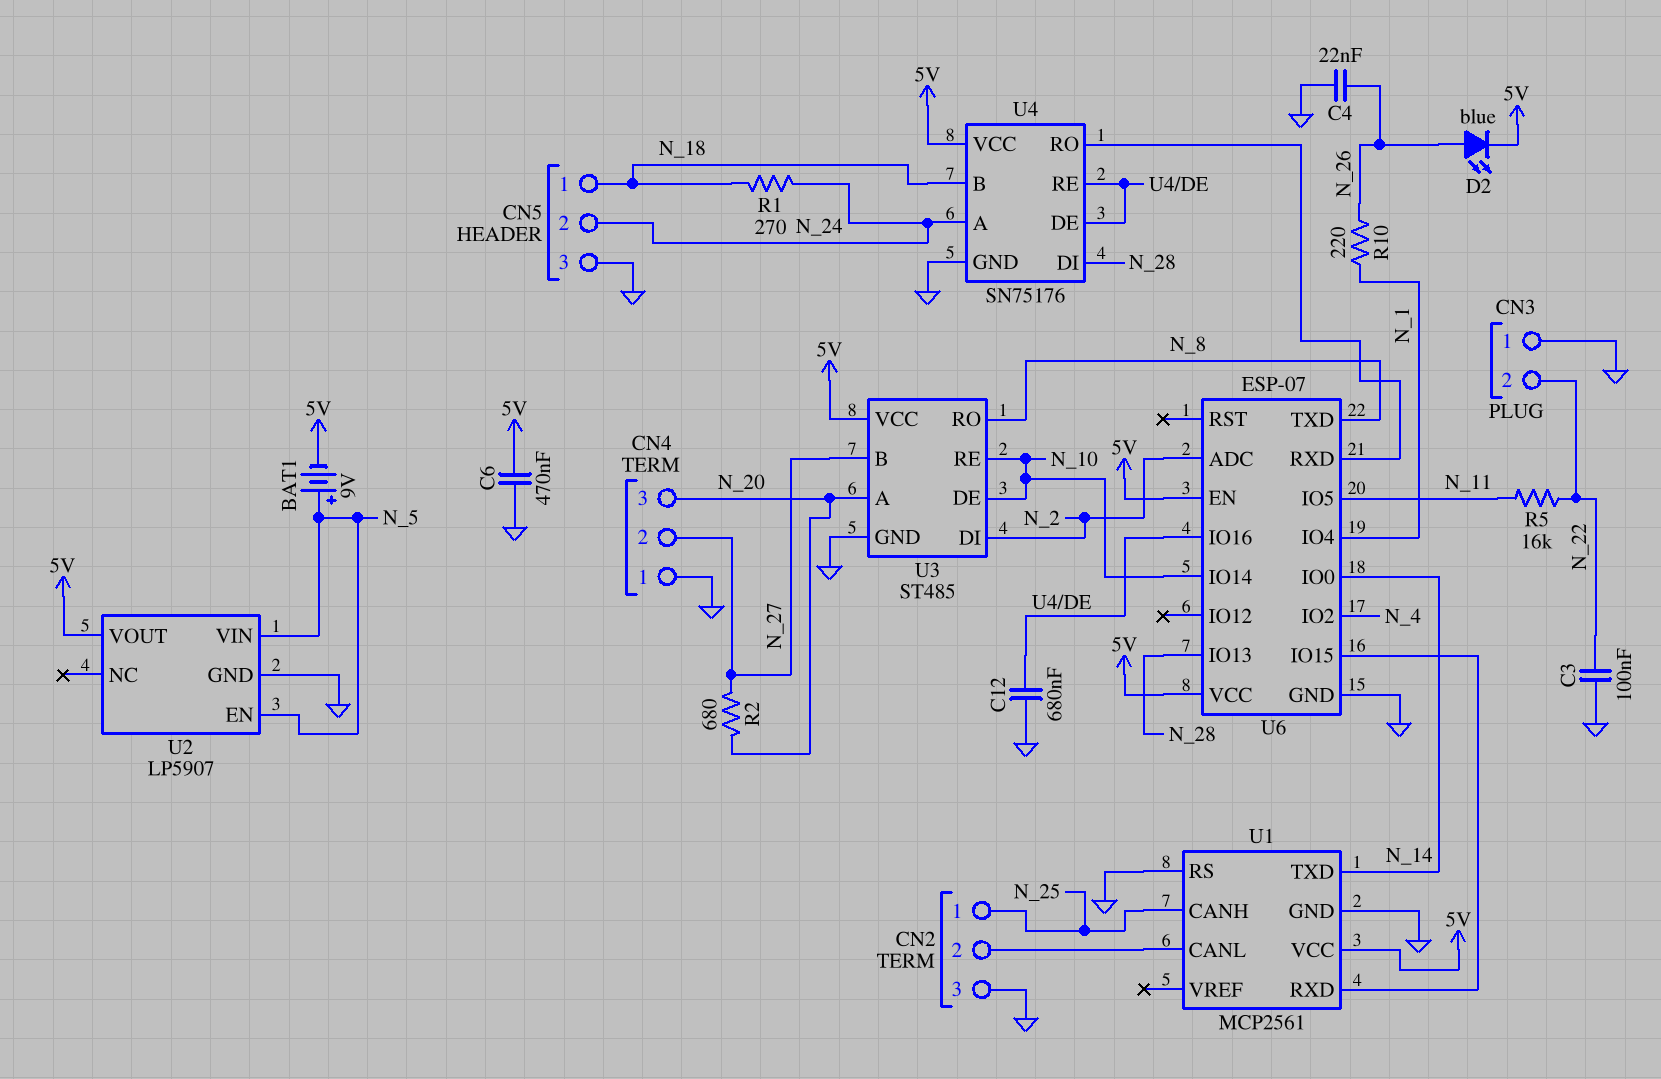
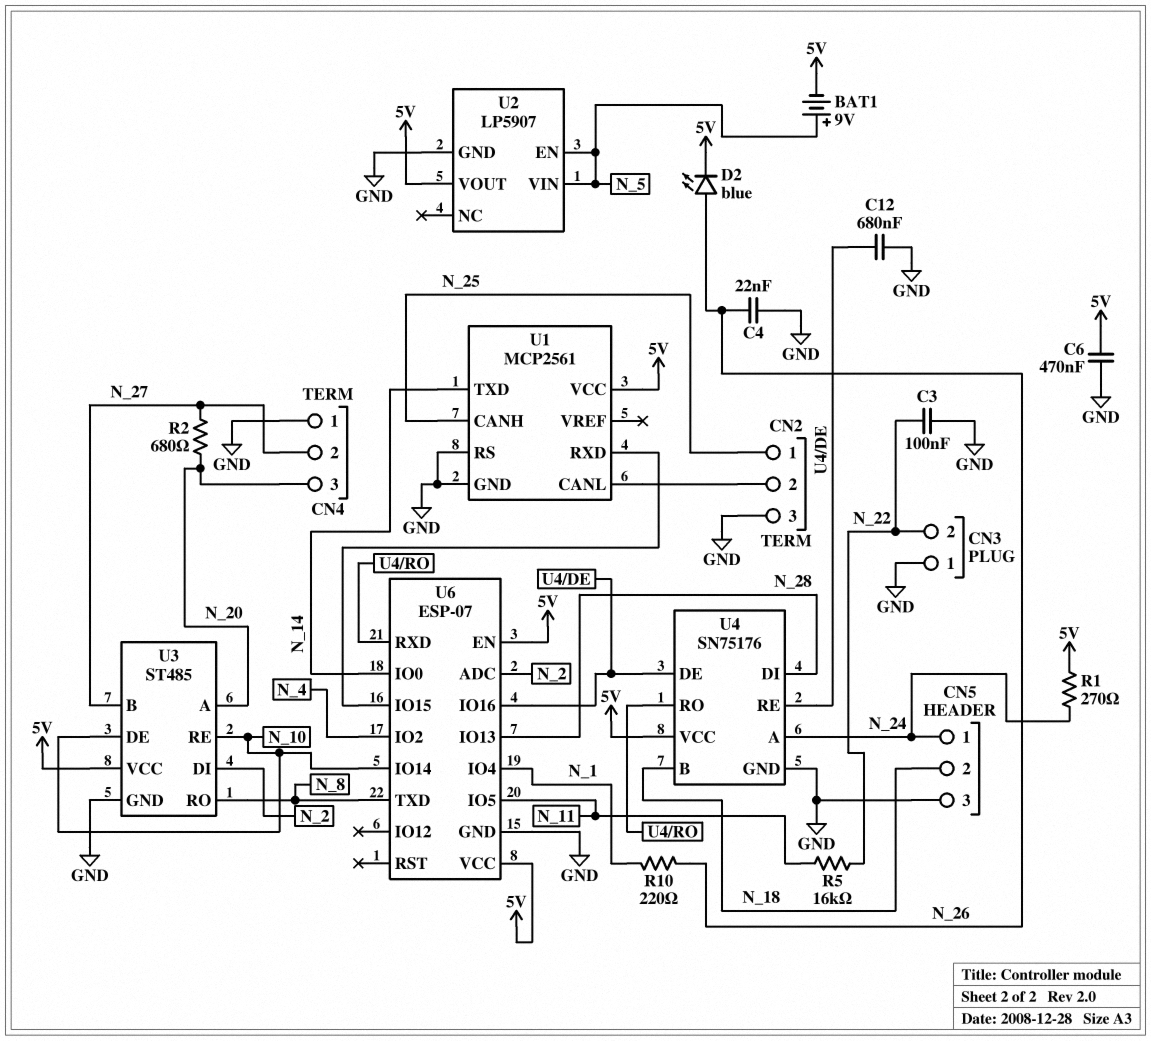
CN5 pin 1: N_18 -> N_24
CN5 pin 2: N_24 -> N_18
R1: 270 (N_18, N_24) -> 270 (5V, N_24)

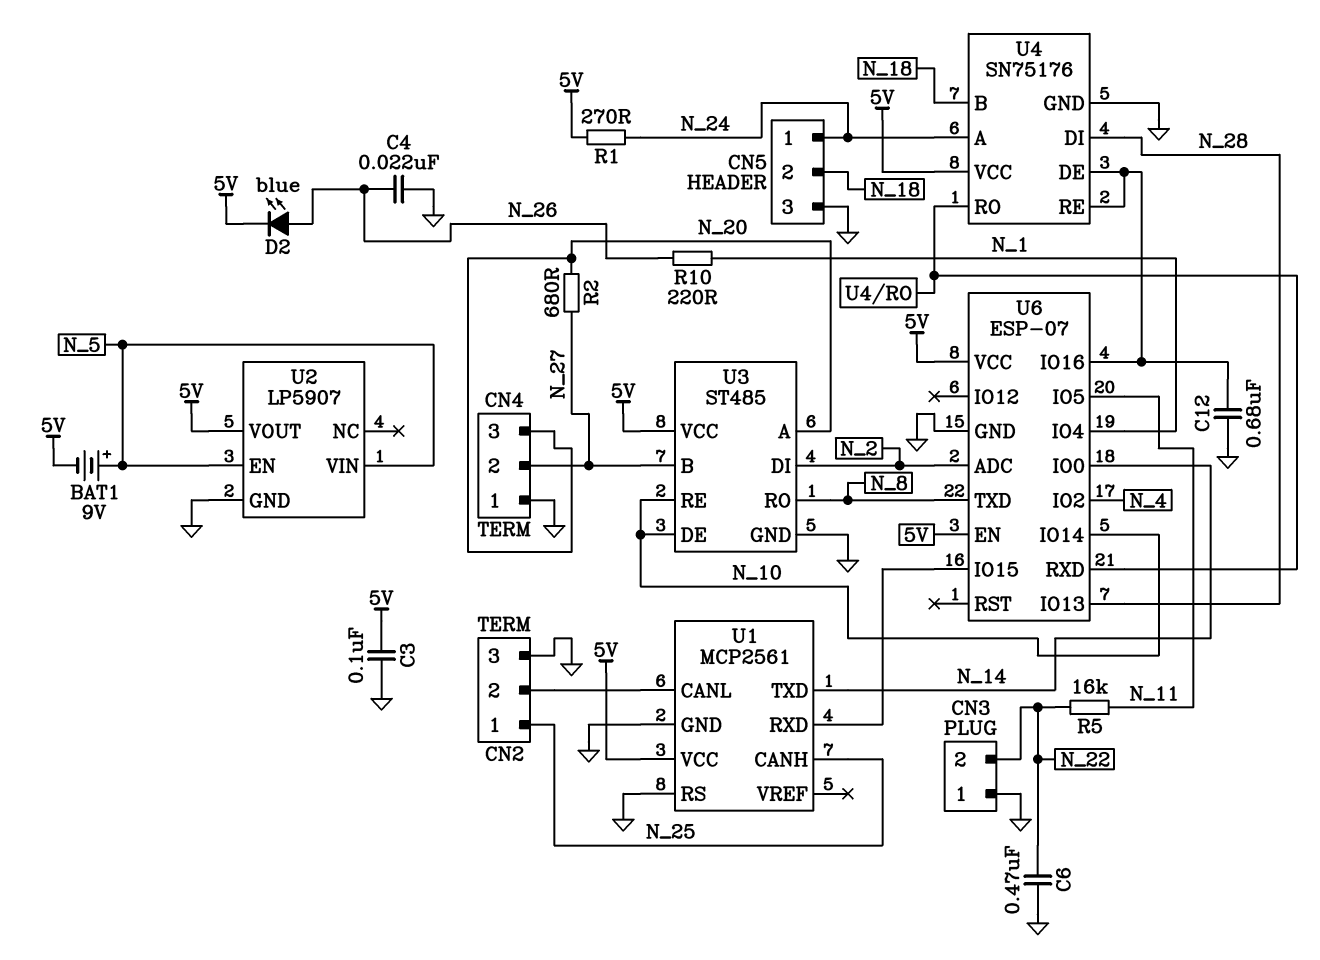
C3: 100nF (GND, N_22) -> 100nF (5V, GND)
C6: 470nF (5V, GND) -> 470nF (GND, N_22)

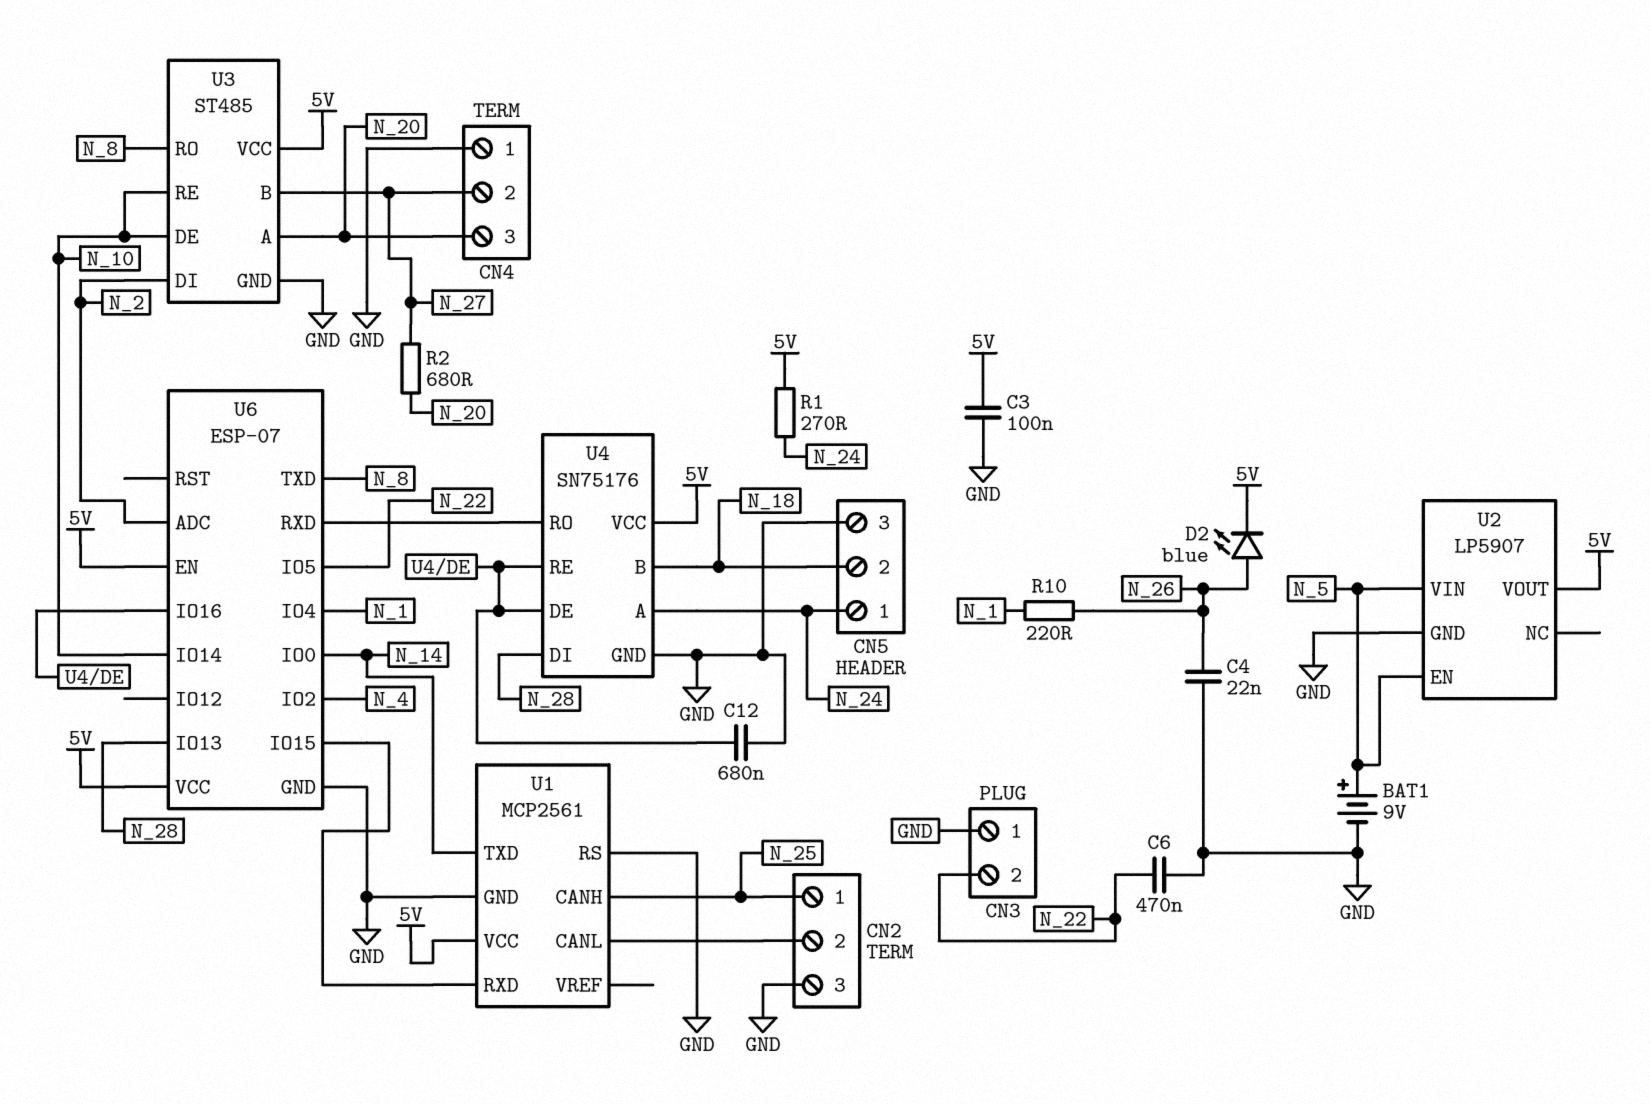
BAT1: 9V (plus N_5, minus 5V) -> 9V (plus N_5, minus GND)
R5: 16k (N_11, N_22) -> none
U6 pin IO5: N_11 -> N_22

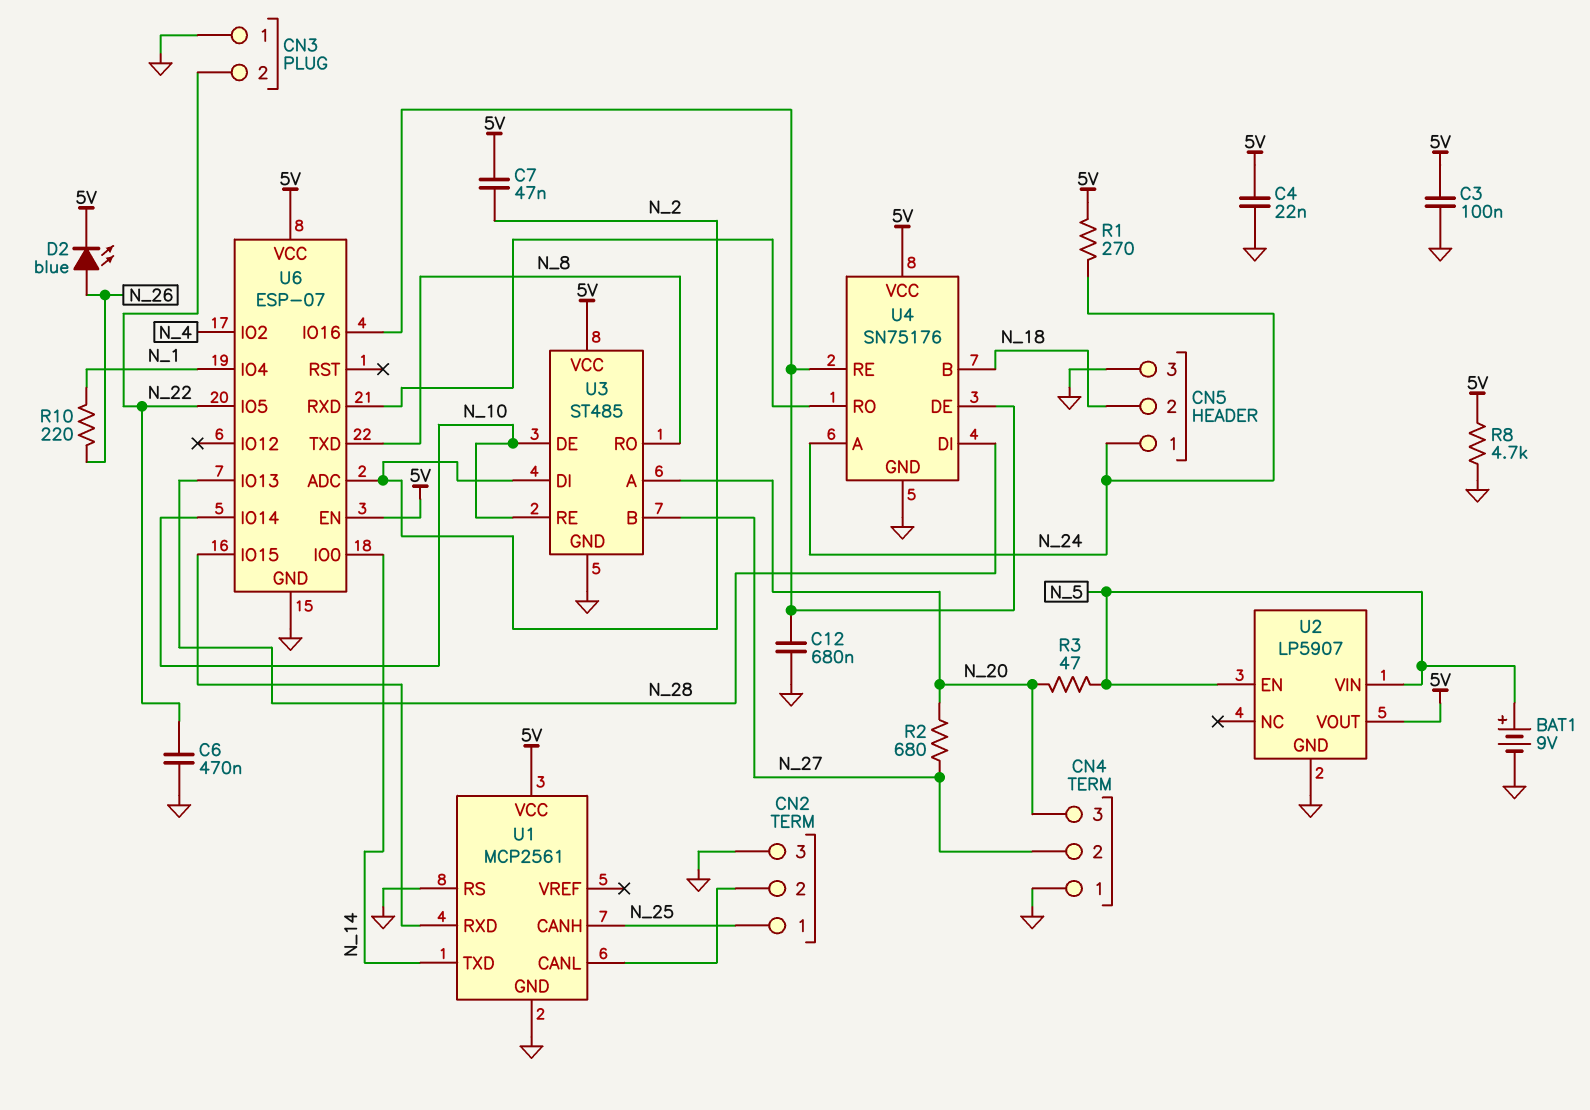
C4: 22nF (GND, N_26) -> 22nF (5V, GND)
C7: none -> 47nF (5V, N_2)
R3: none -> 47 (N_5, N_20)
R8: none -> 4.7k (5V, GND)

